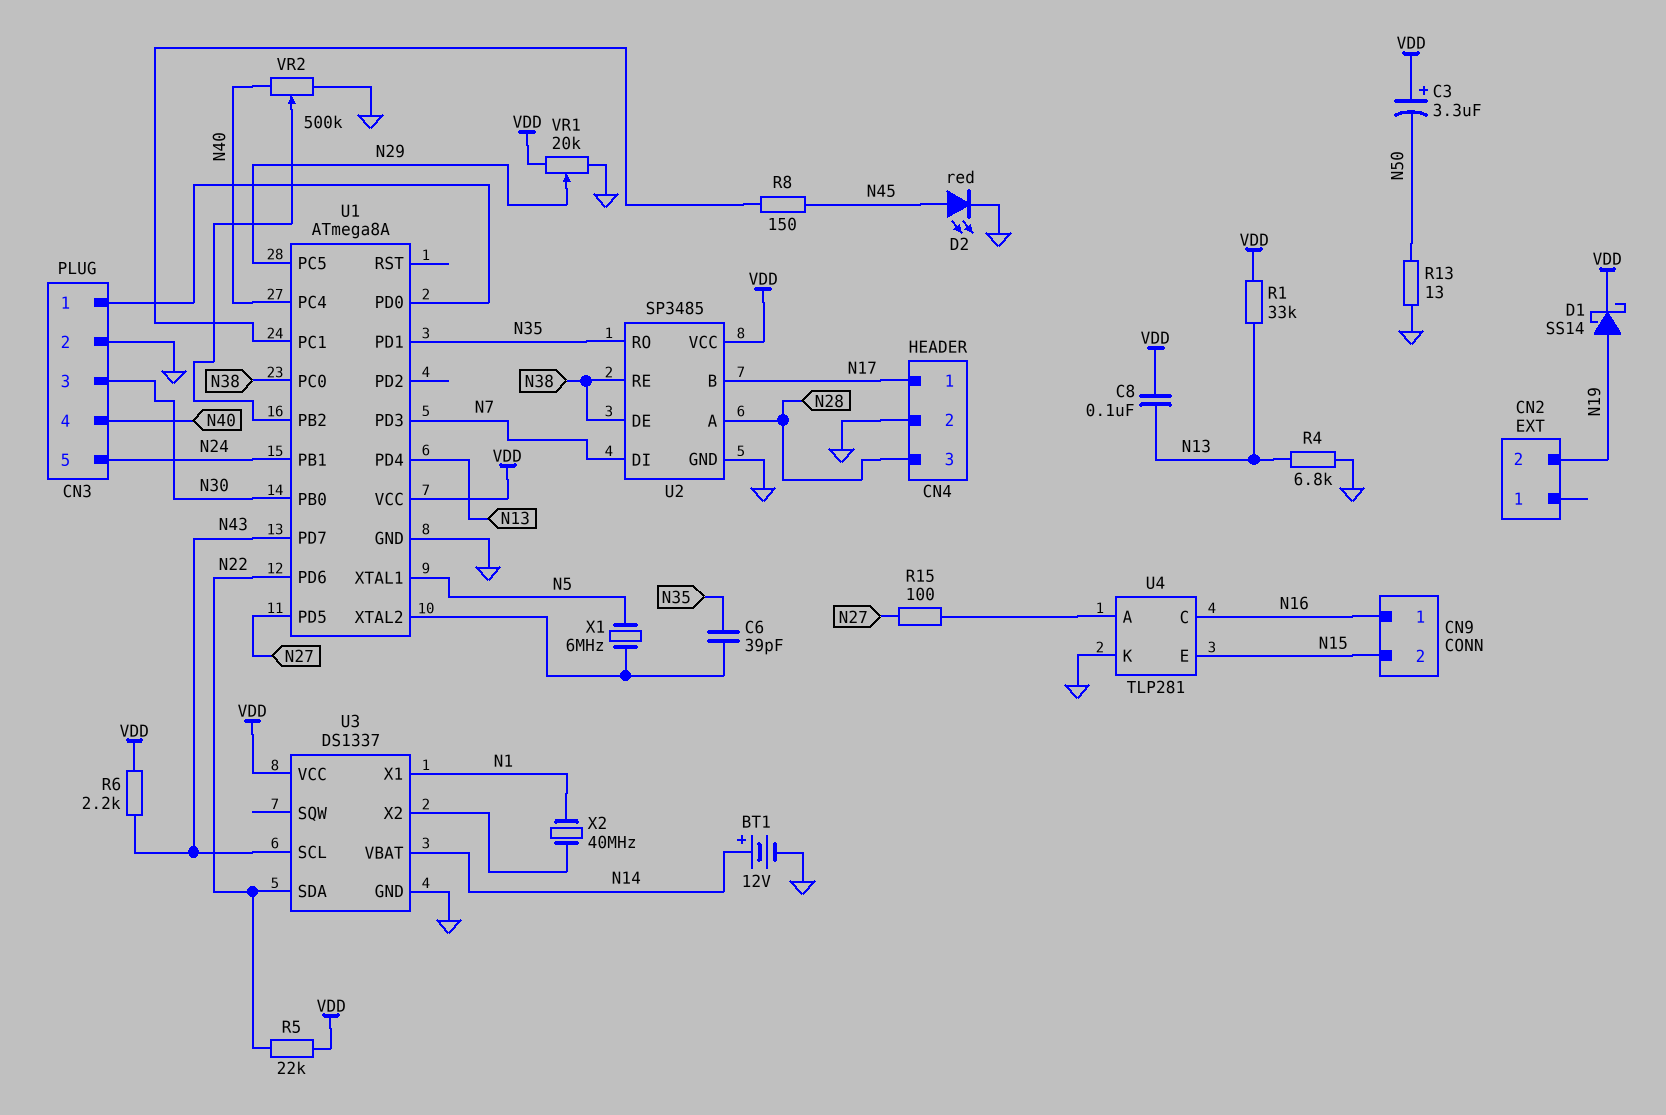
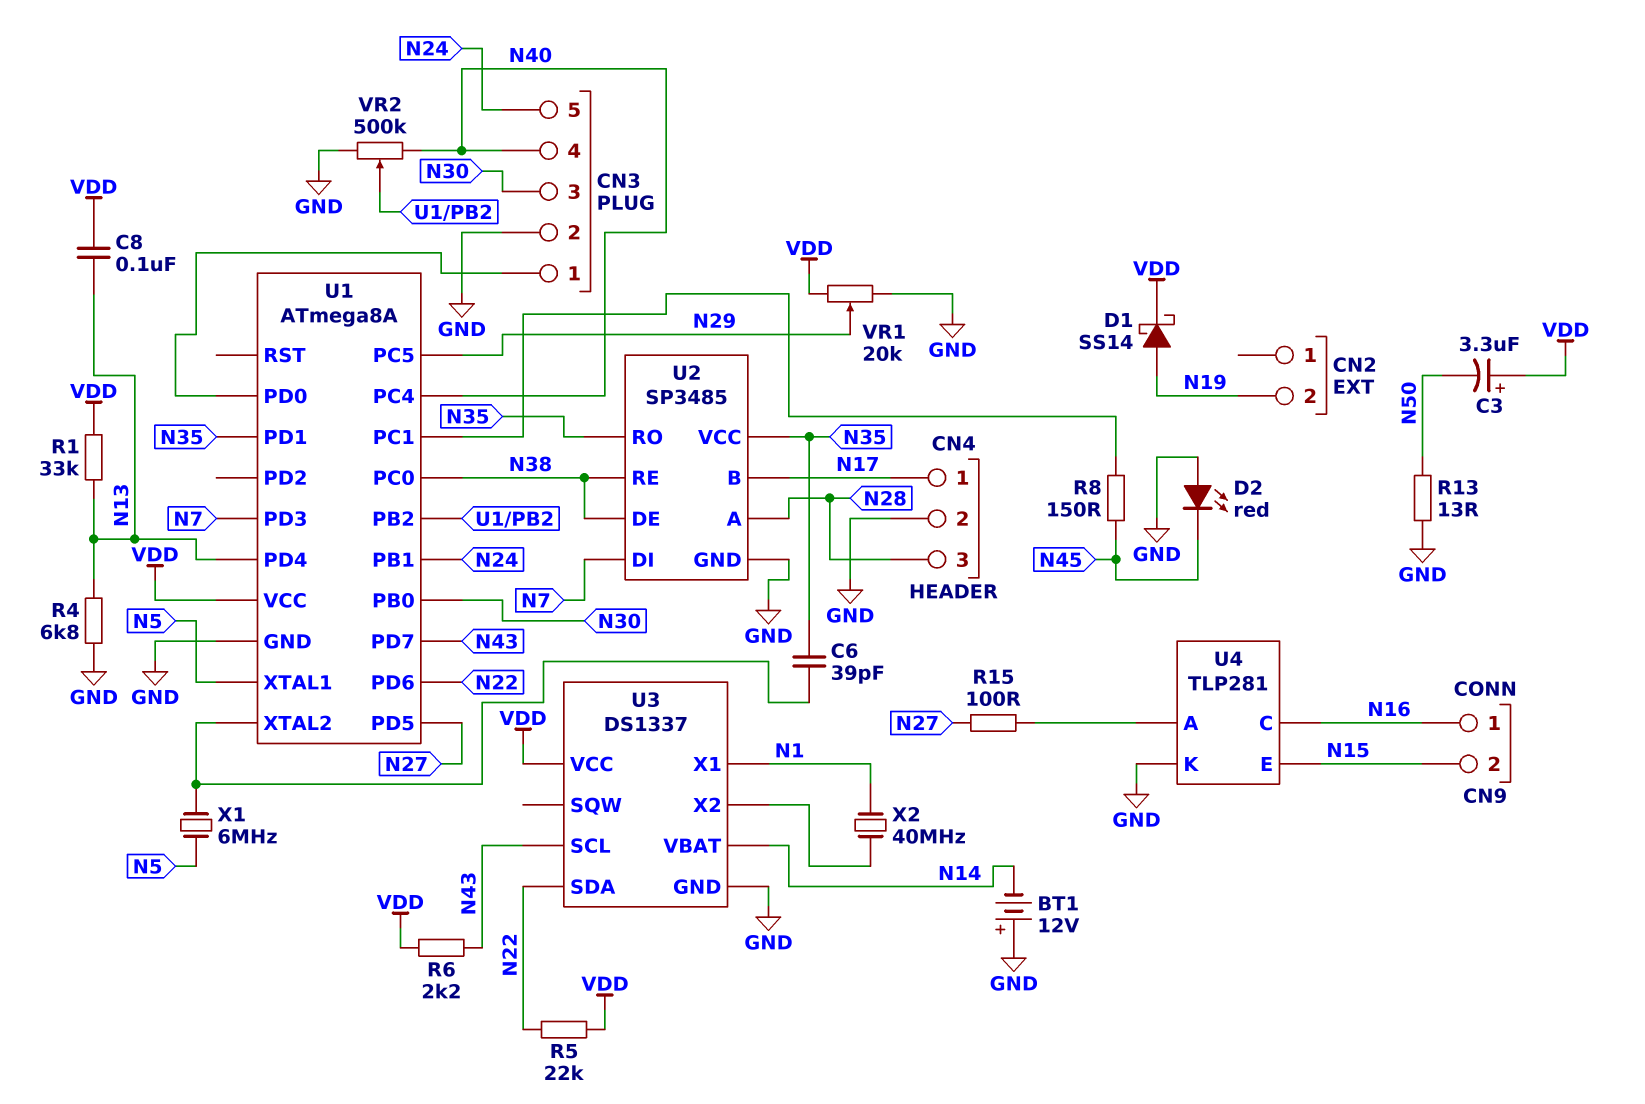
BT1: 12V (plus N14, minus GND) -> 12V (plus GND, minus N14)
D2: LED red (A N45, K GND) -> LED red (A GND, K N45)
U2 pin VCC: VDD -> N35

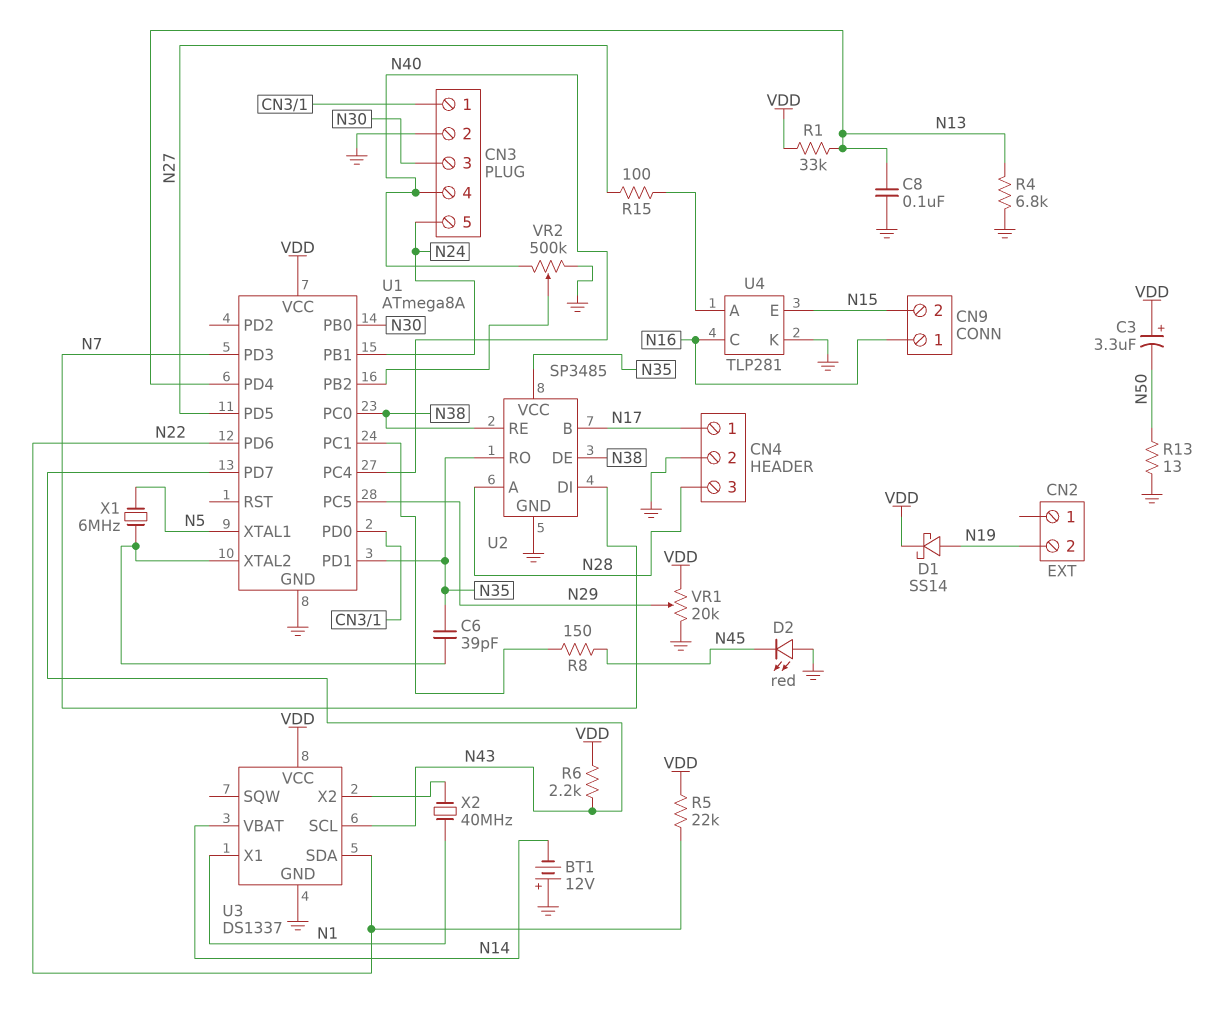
C8: 100nF (N13, VDD) -> 100nF (GND, N13)

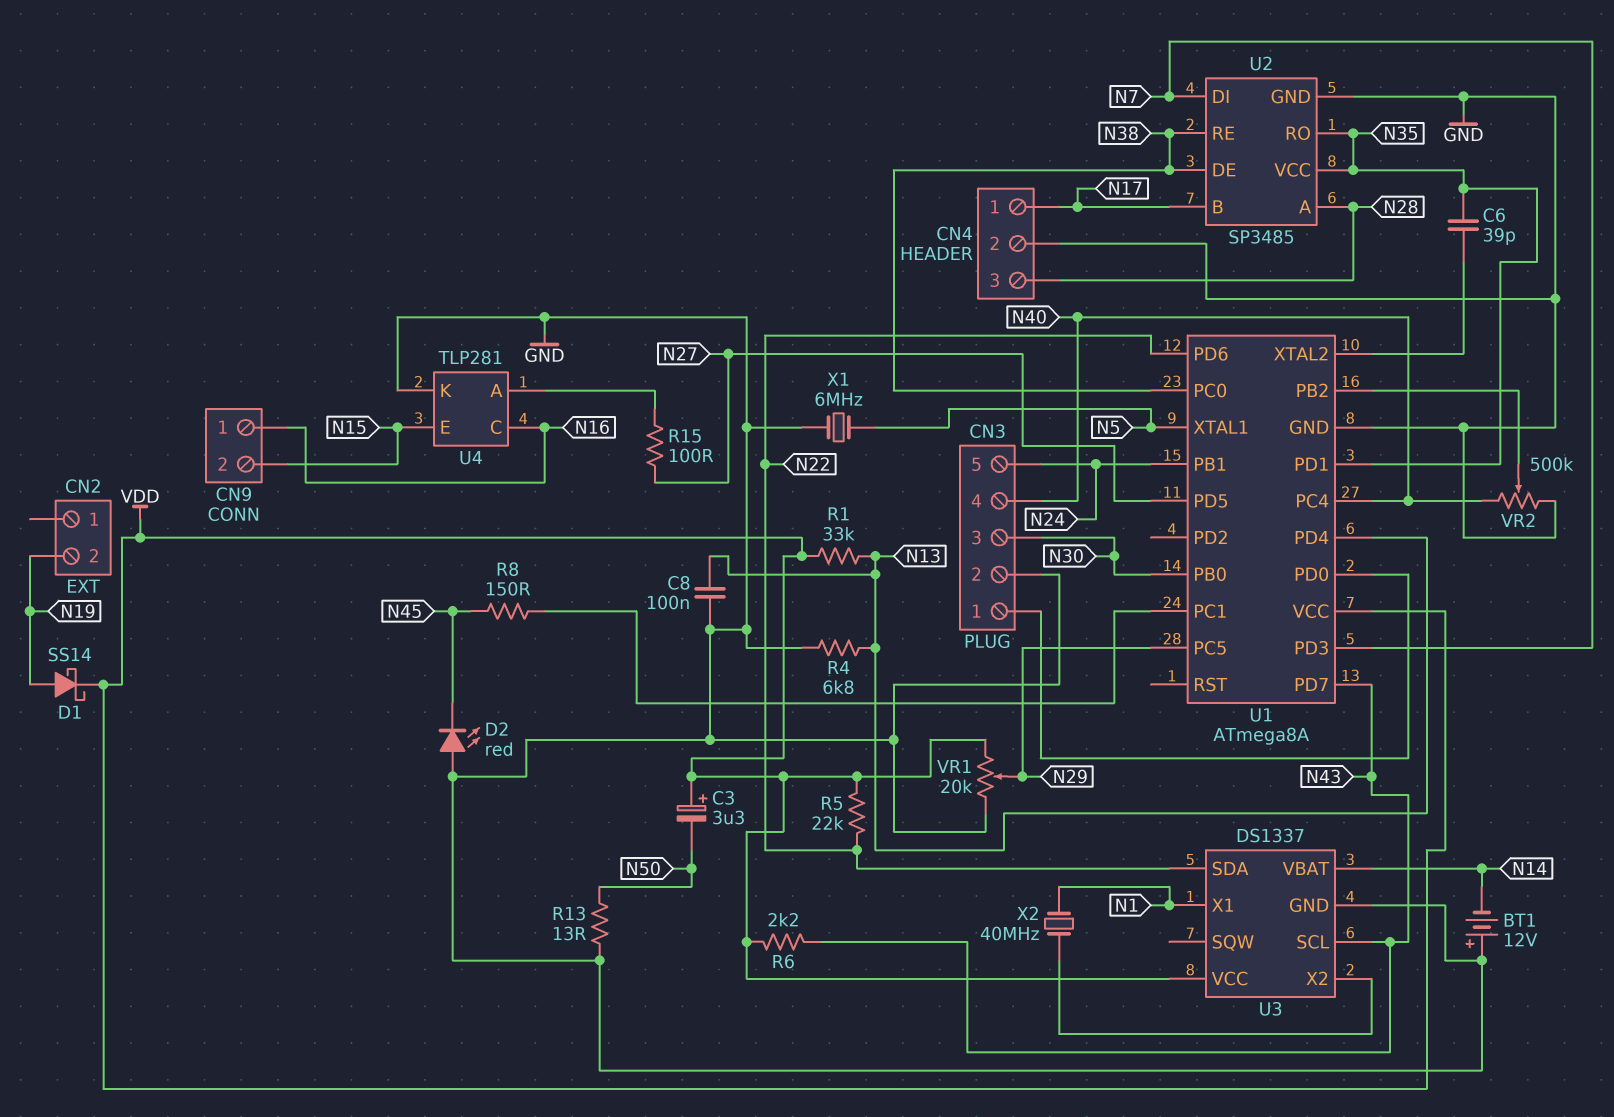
X1: 6MHz (N5, U1/XTAL2) -> 6MHz (GND, N5)

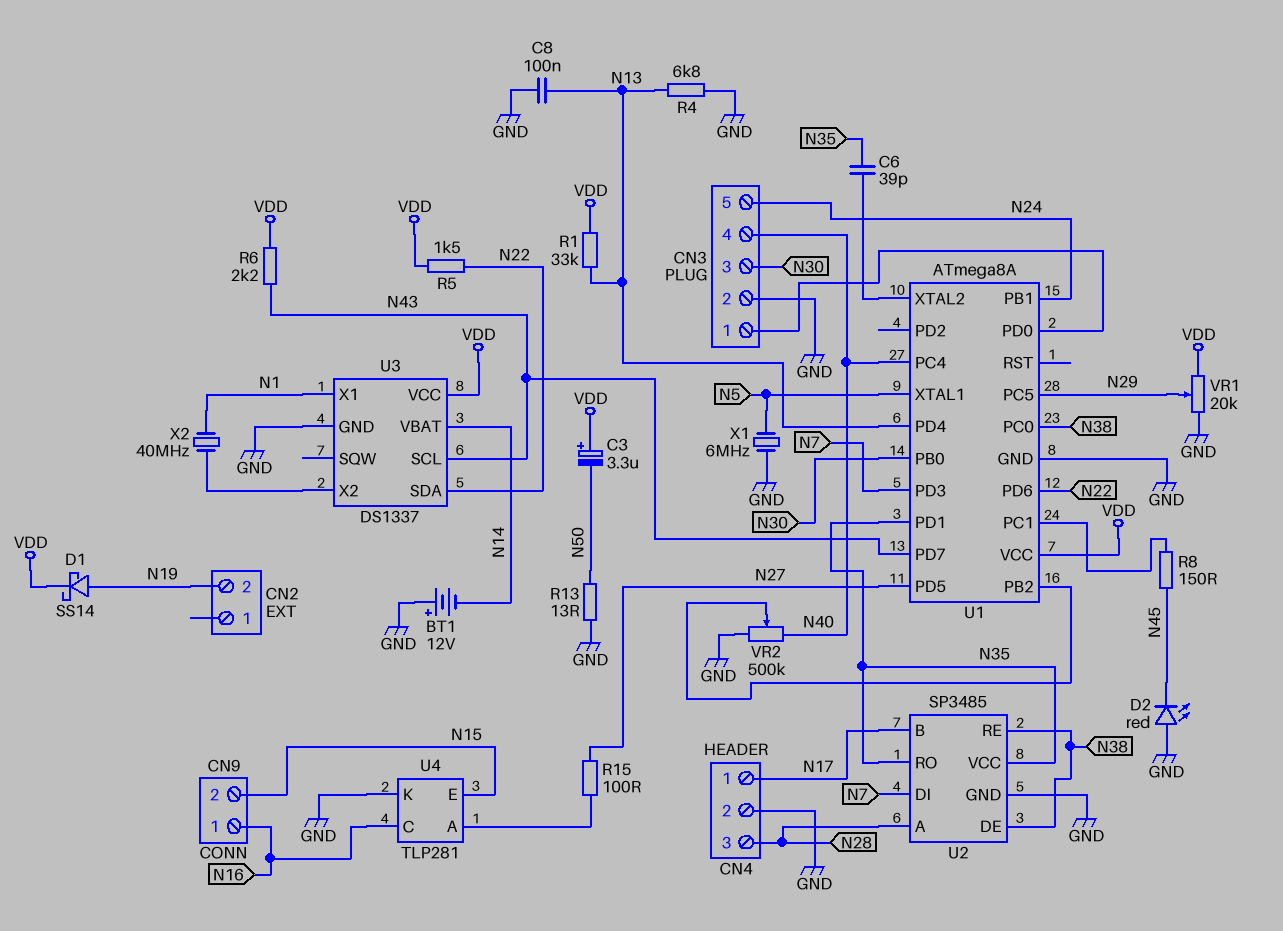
R5: 22k (N22, VDD) -> 1.5k (N22, VDD)

